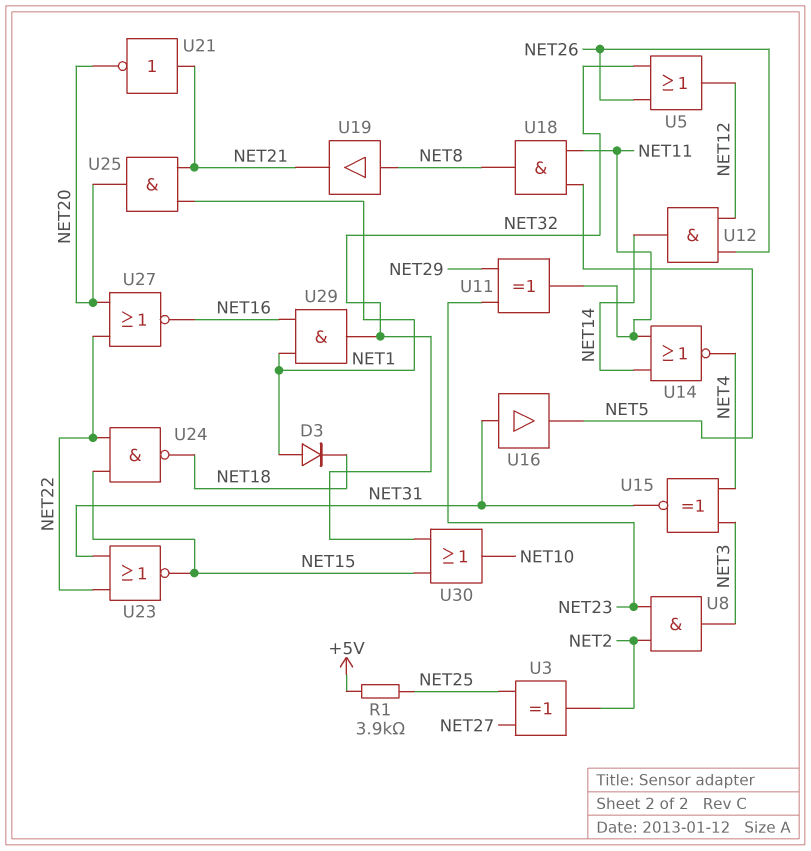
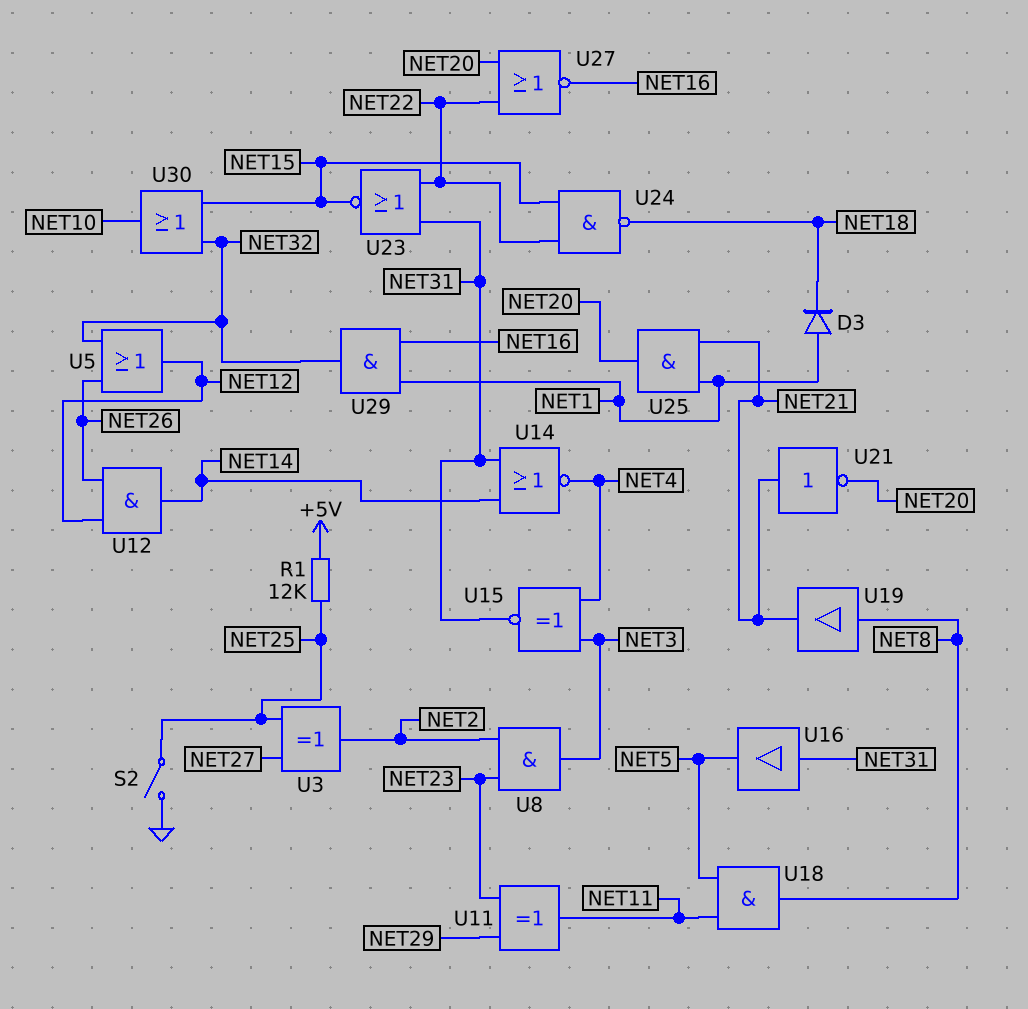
R1: 3.9k (+5V, NET25) -> 12k (+5V, NET25)
S2: none -> switch (GND, NET25)
U14: NOR (in NET11, in NET14, out NET4) -> NOR (in NET14, in NET31, out NET4)

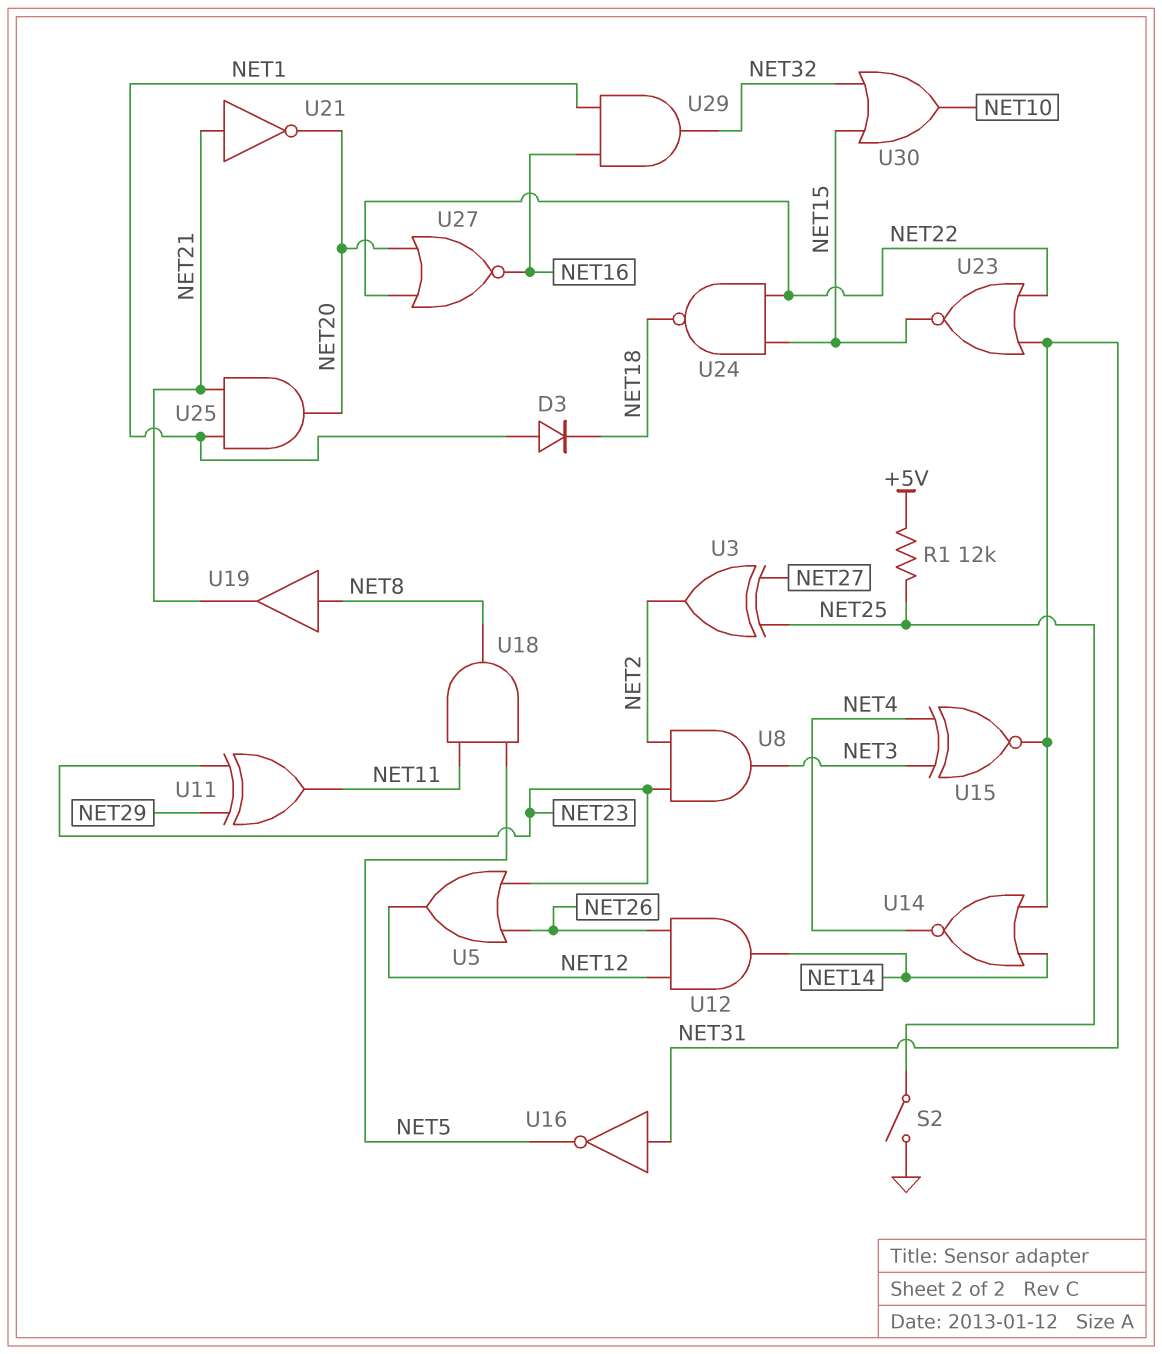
U5: OR (in NET26, in NET32, out NET12) -> OR (in NET23, in NET26, out NET12)
U16: buffer (in NET31, out NET5) -> NOT (in NET31, out NET5)

